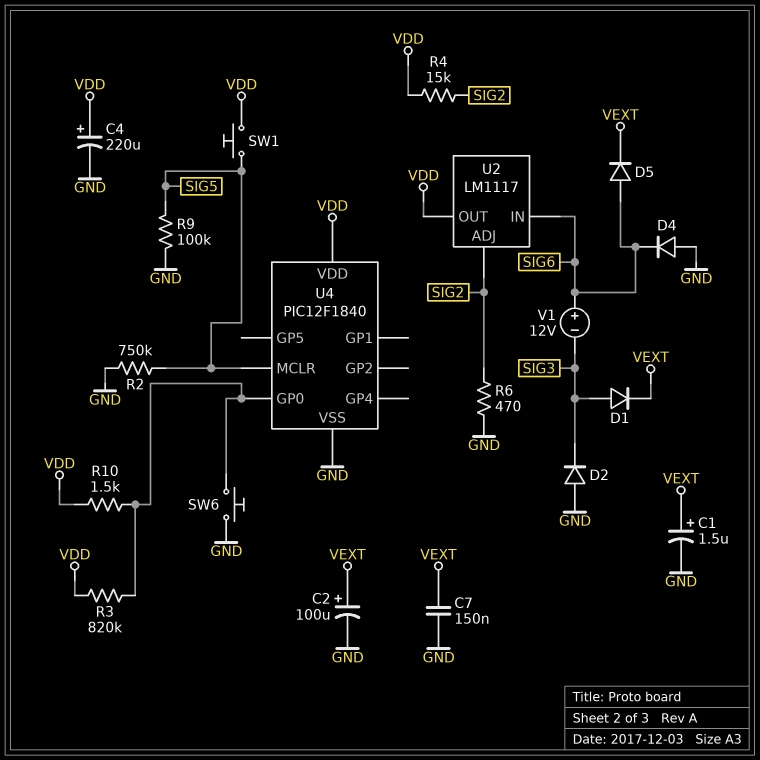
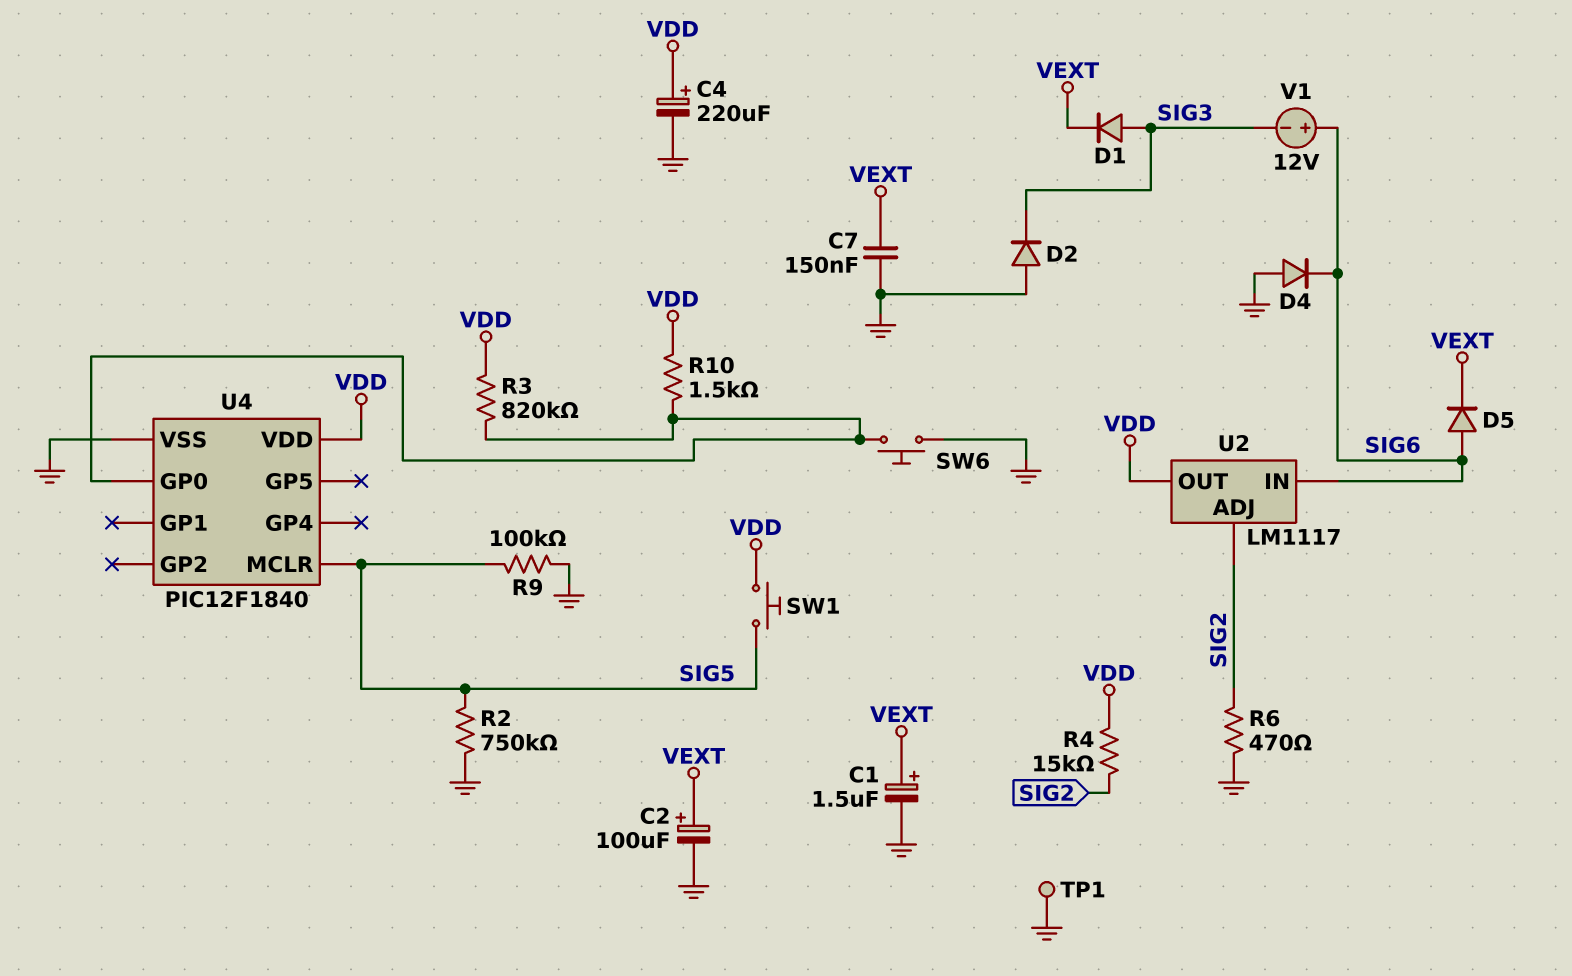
TP1: none -> test point (GND)

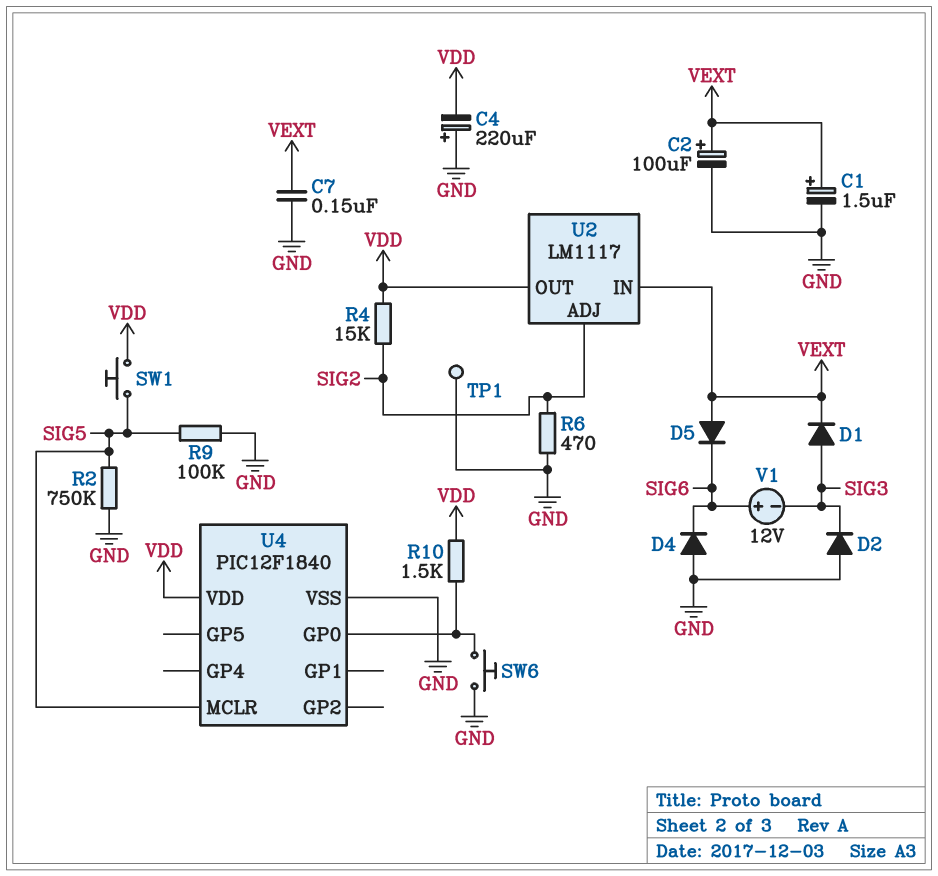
C4: 220uF (plus VDD, minus GND) -> 220uF (plus GND, minus VDD)
D5: diode (A SIG6, K VEXT) -> diode (A VEXT, K SIG6)
R3: 820k (U4/GP0, VDD) -> none
U2 pin IN: SIG6 -> VEXT

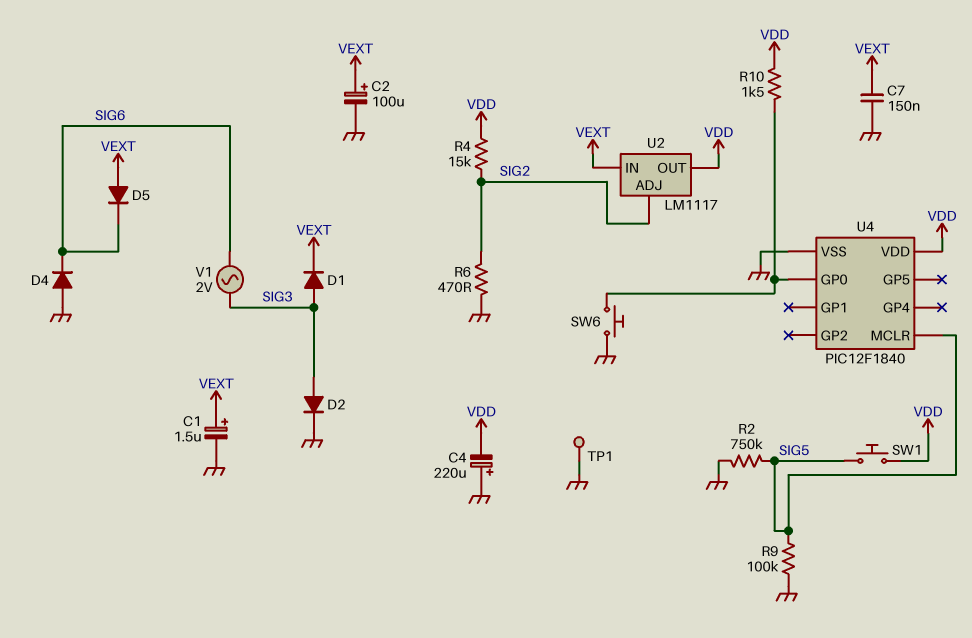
D2: diode (A GND, K SIG3) -> diode (A SIG3, K GND)
V1: 12V (plus SIG6, minus SIG3) -> AC 2V (SIG3, SIG6)

